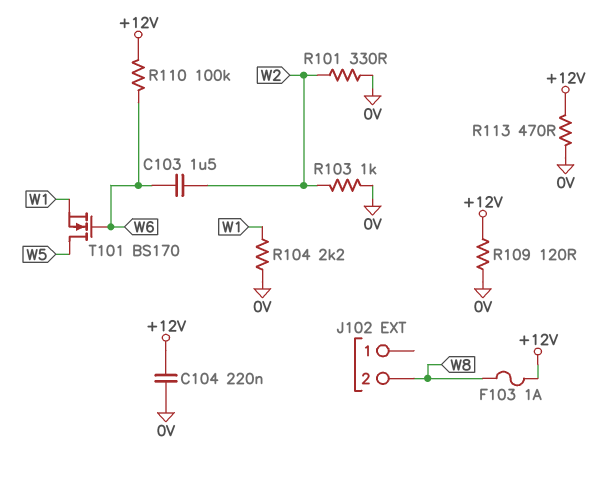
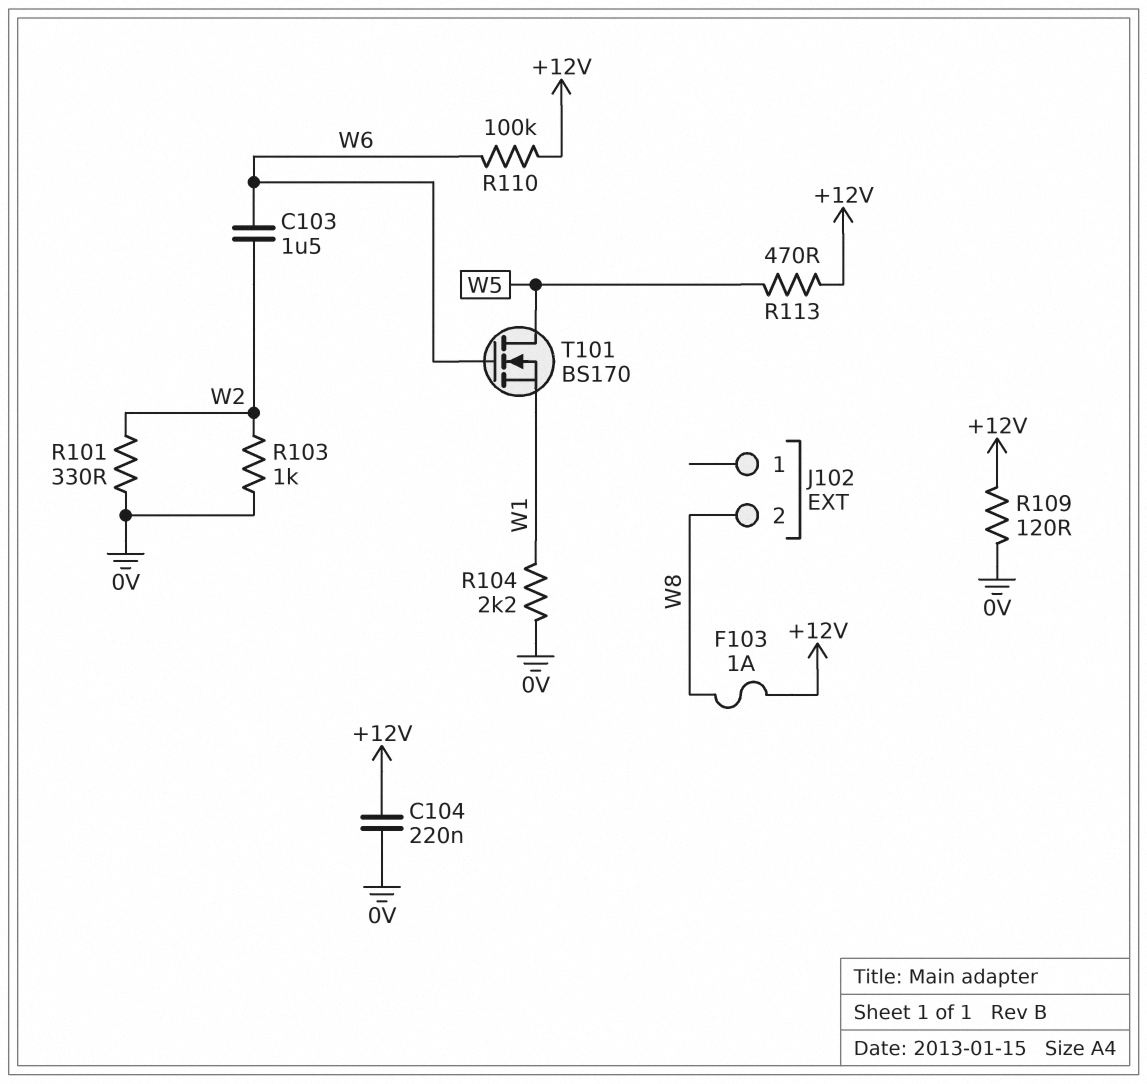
R113: 470 (+12V, 0V) -> 470 (+12V, W5)

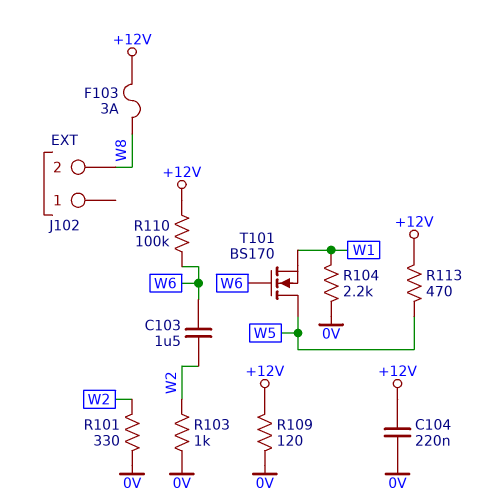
F103: 1A (+12V, W8) -> 3A (+12V, W8)

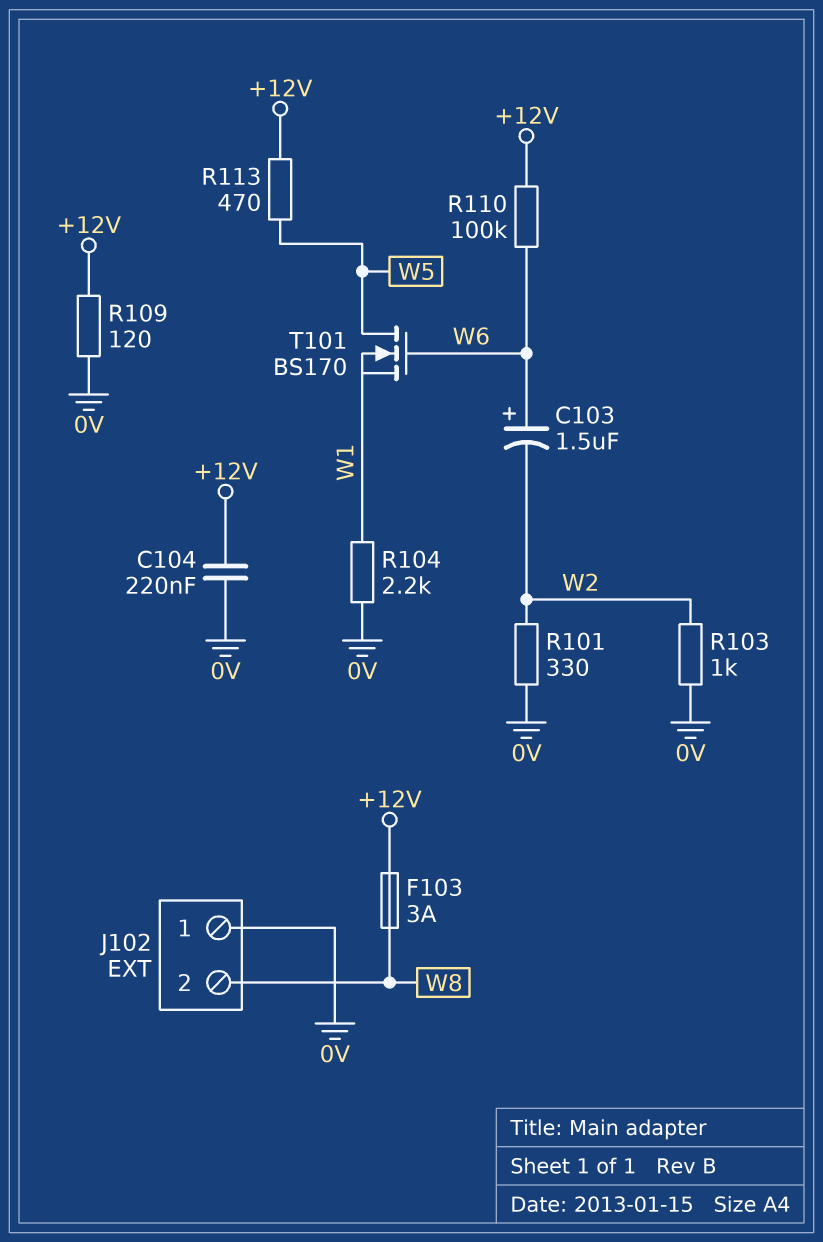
C103: 1.5uF (W2, W6) -> 1.5uF (plus W6, minus W2)
J102 pin 1: none -> 0V

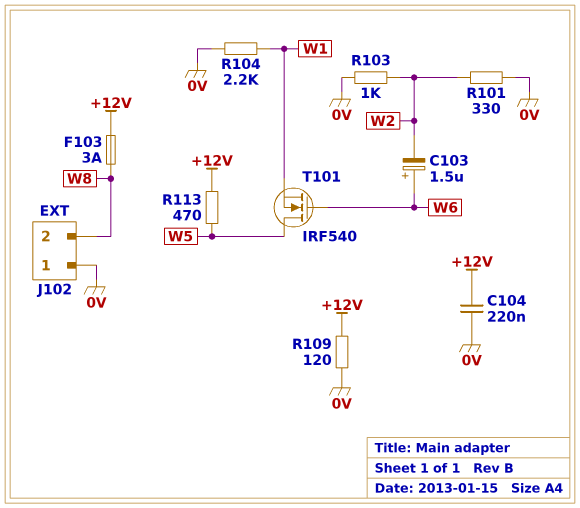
R110: 100k (+12V, W6) -> none
T101: NMOS BS170 (G W6, D W5, S W1) -> NMOS IRF540 (G W6, D W5, S W1)

